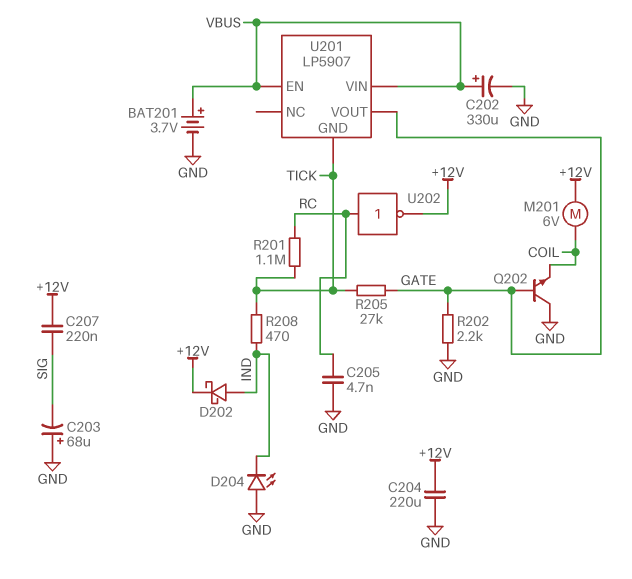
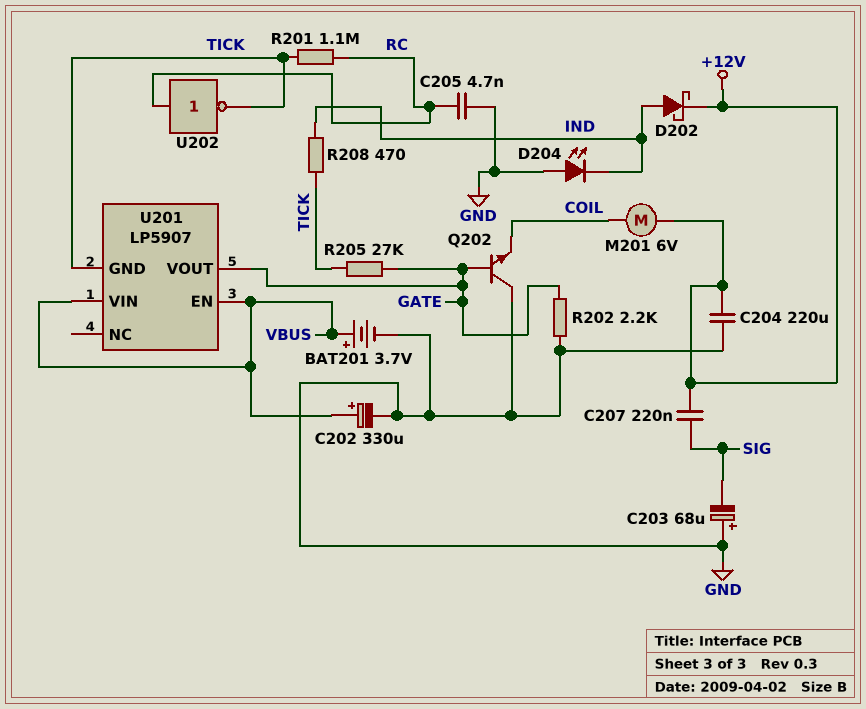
U202: NOT (in RC, out +12V) -> NOT (in RC, out TICK)

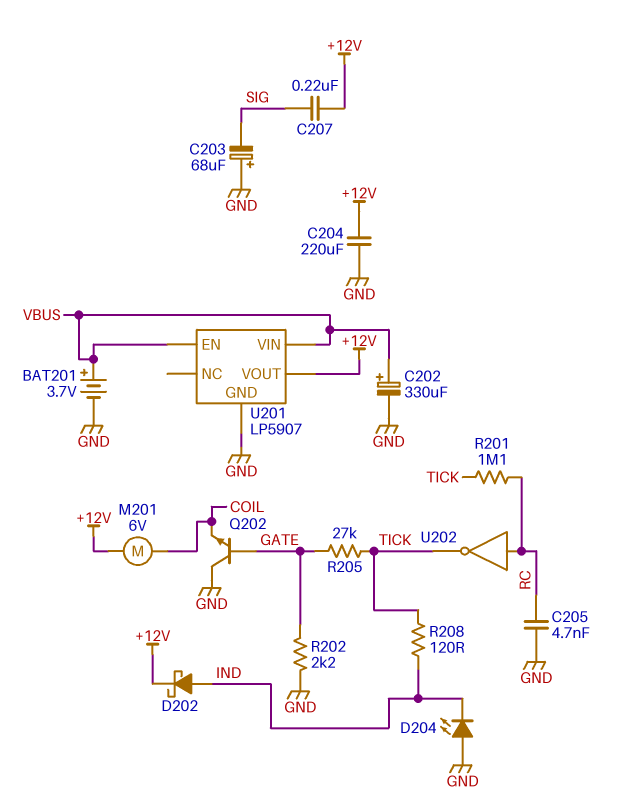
R208: 470 (IND, TICK) -> 120 (IND, TICK)
U201 pin GND: TICK -> GND
U201 pin VOUT: GATE -> +12V

